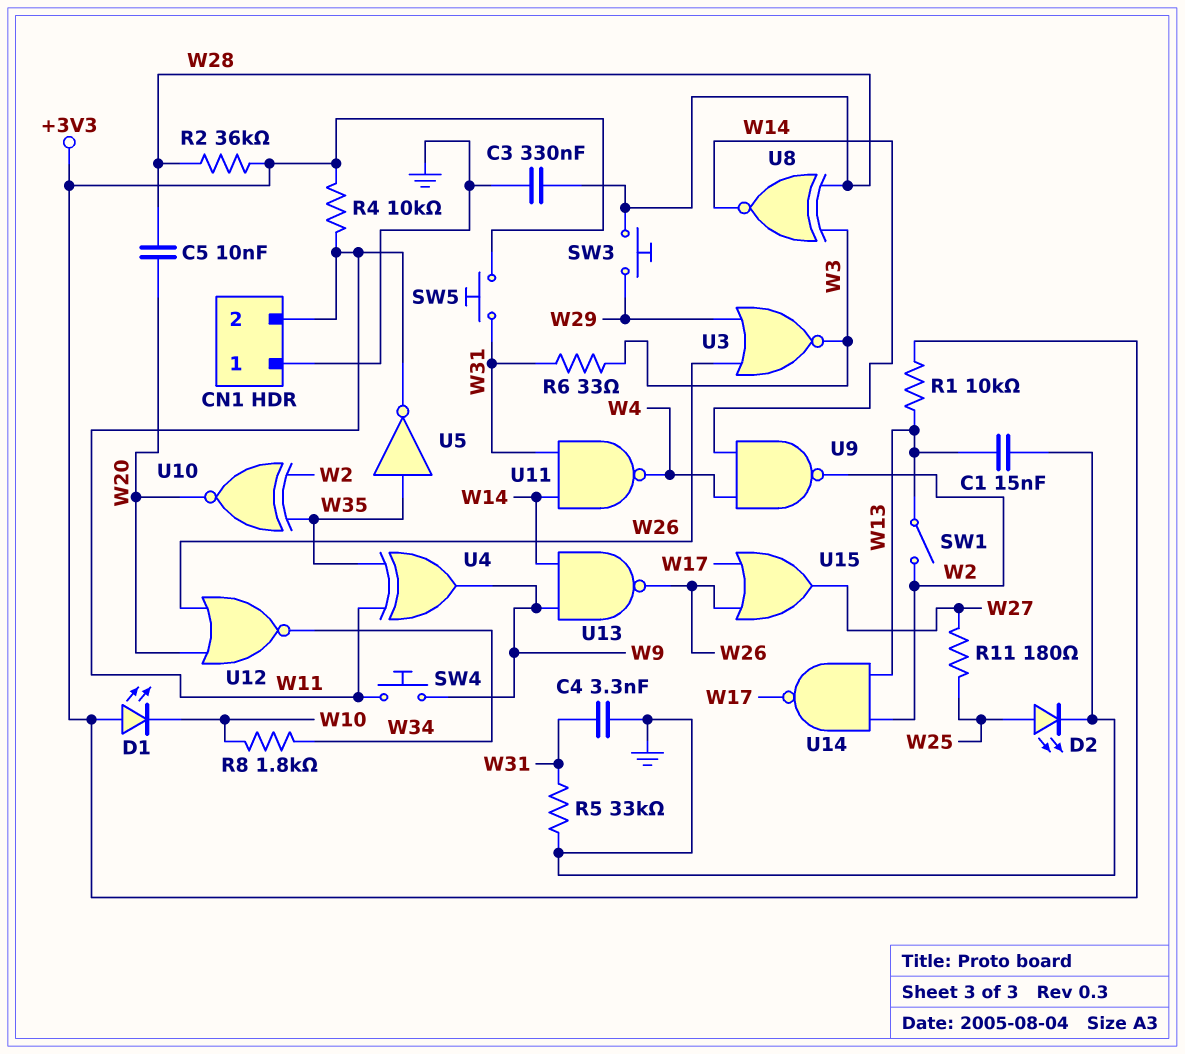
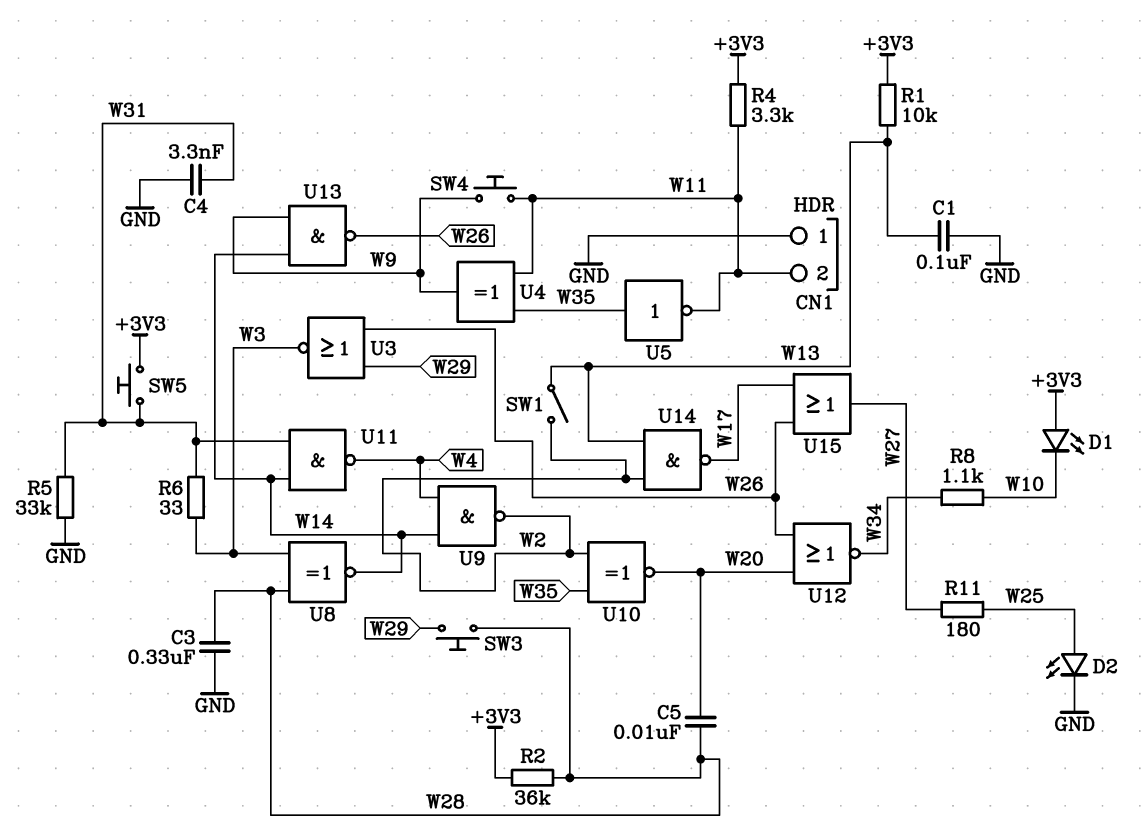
C1: 15nF (GND, W13) -> 100nF (GND, W13)
R4: 10k (+3V3, W11) -> 3.3k (+3V3, W11)
R8: 1.8k (W10, W34) -> 1.1k (W10, W34)

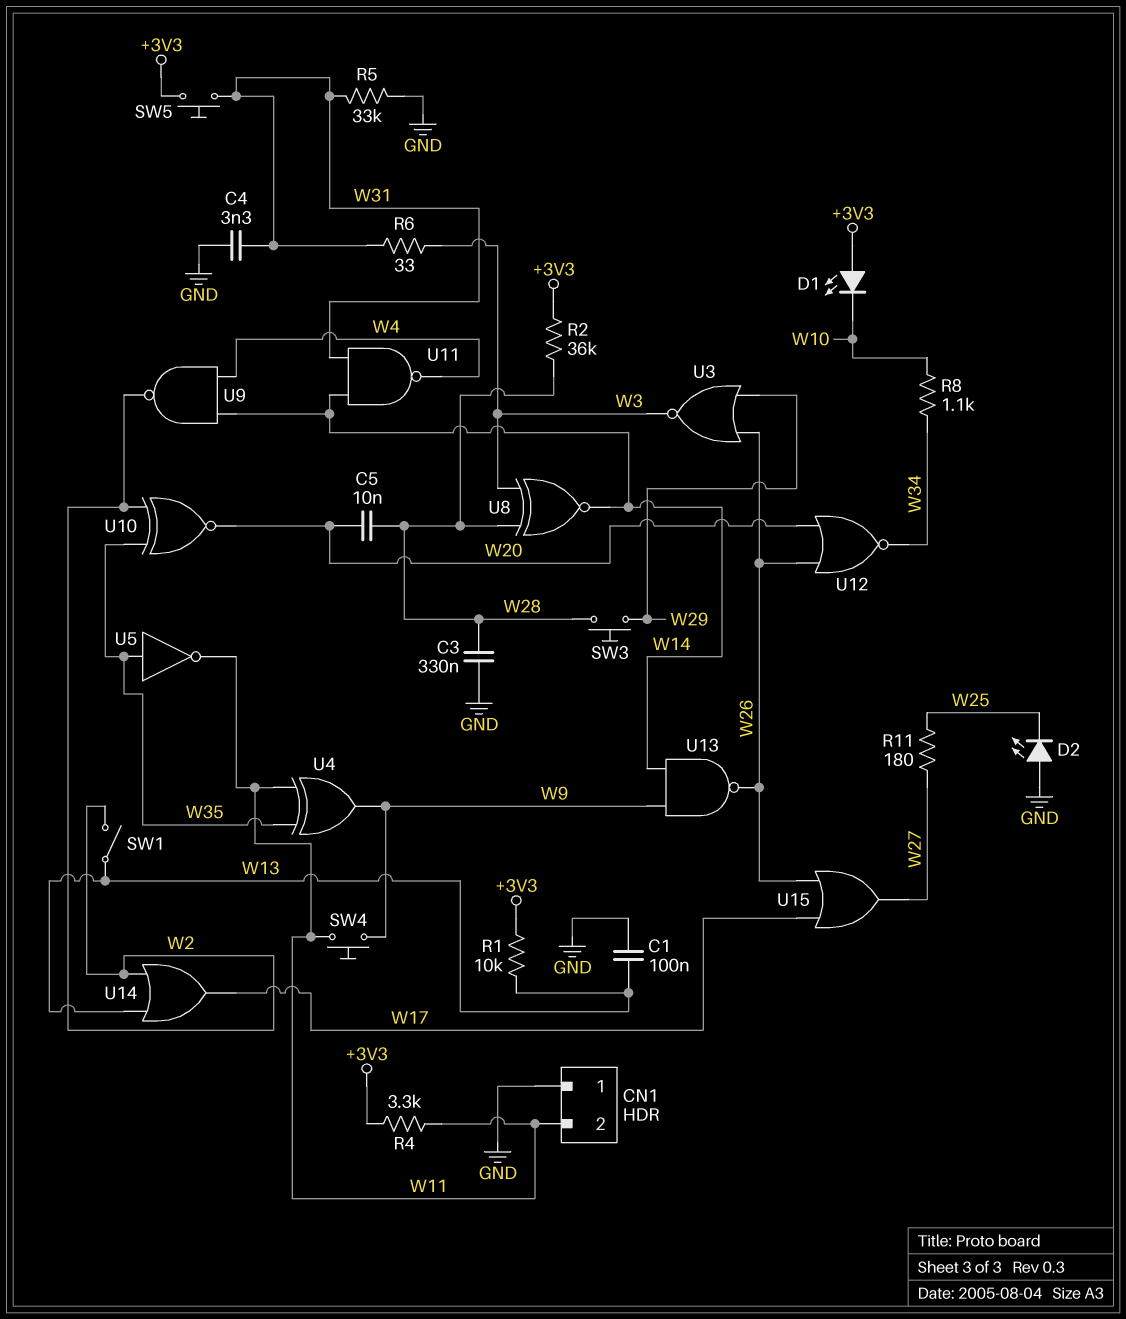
D2: LED (A W25, K GND) -> LED (A GND, K W25)
U14: NAND (in W2, in W13, out W17) -> OR (in W2, in W13, out W17)

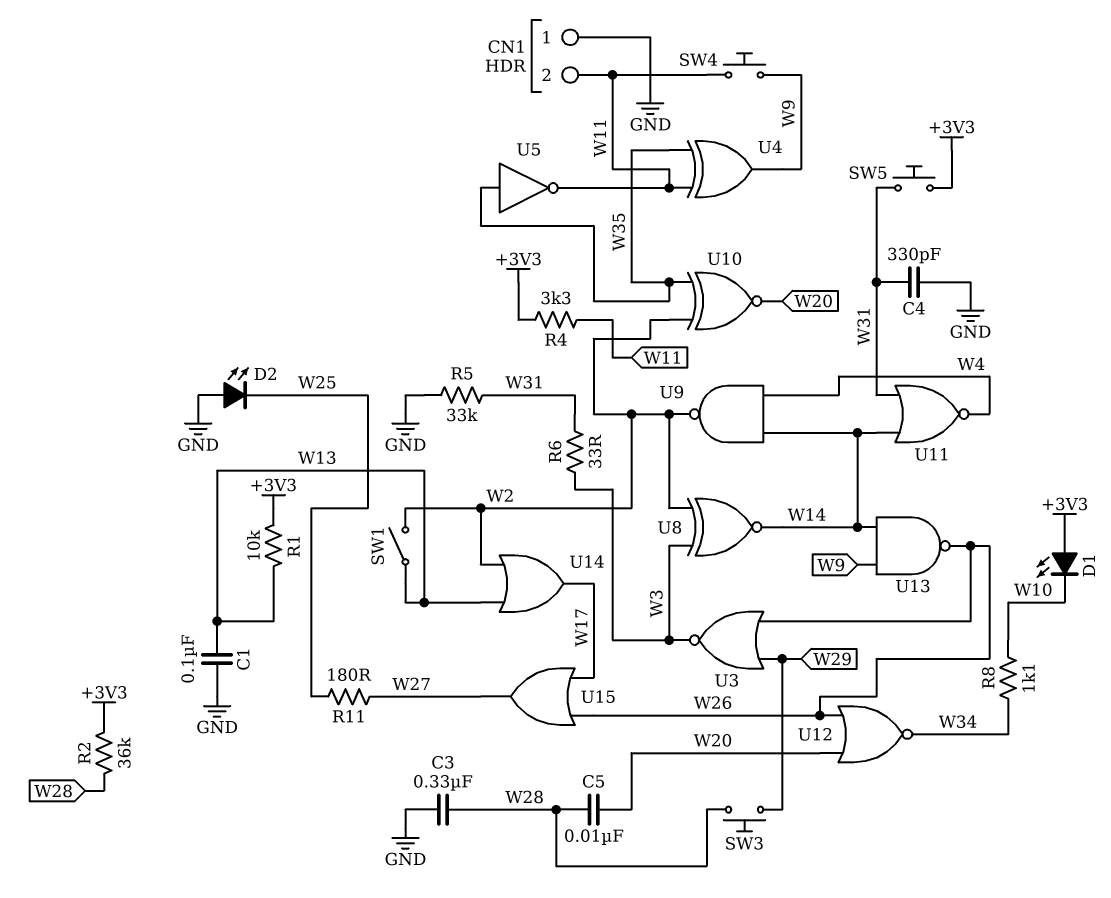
C4: 3.3nF (GND, W31) -> 330pF (GND, W31)
U8: XNOR (in W3, in W28, out W14) -> XNOR (in W2, in W3, out W14)
U11: NAND (in W14, in W31, out W4) -> NOR (in W14, in W31, out W4)

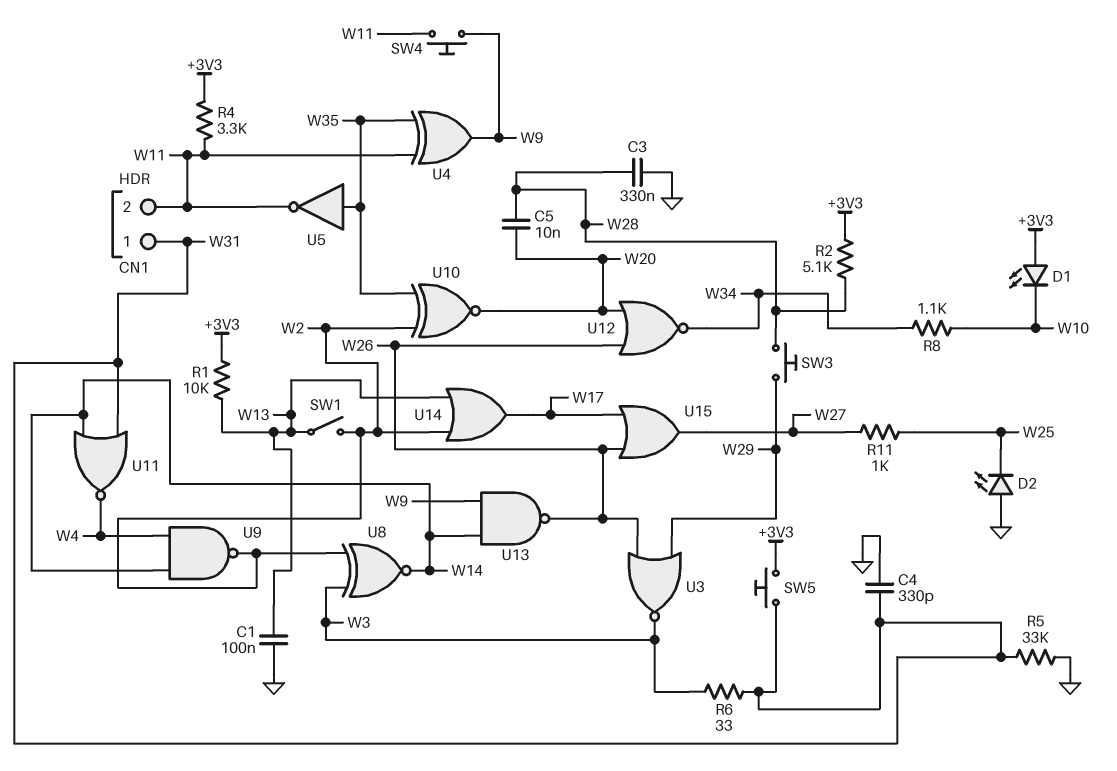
CN1 pin 1: GND -> W31
R2: 36k (+3V3, W28) -> 5.1k (+3V3, W28)
R11: 180 (W25, W27) -> 1k (W25, W27)

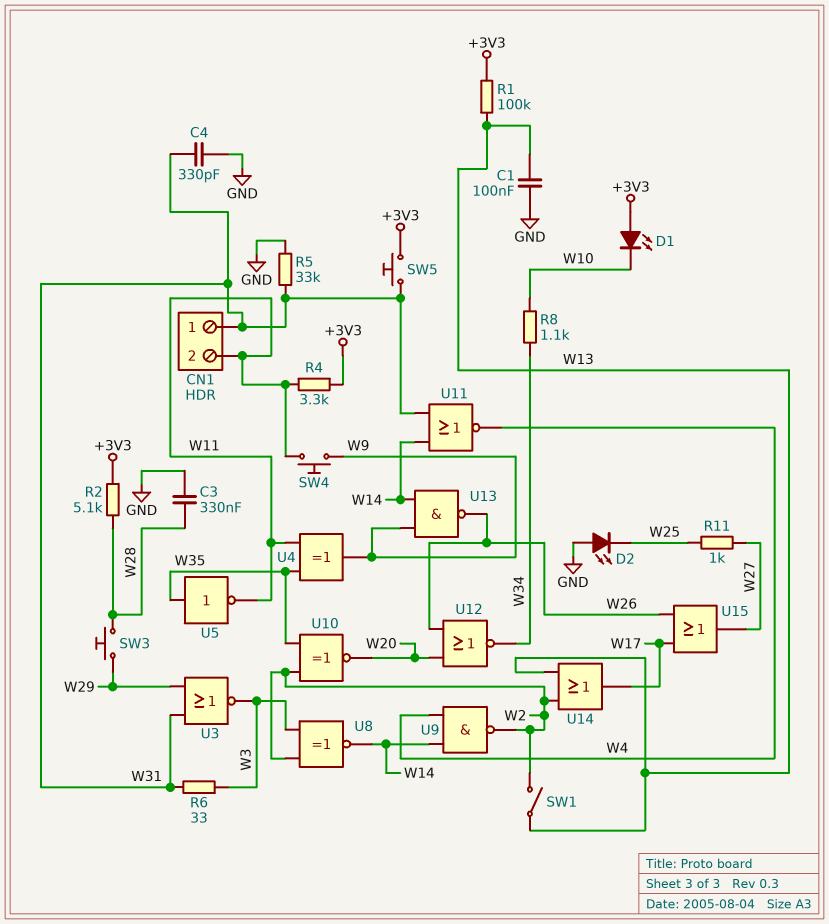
C5: 10nF (W20, W28) -> none
R1: 10k (+3V3, W13) -> 100k (+3V3, W13)
U3: NOR (in W26, in W29, out W3) -> NOR (in W29, in W31, out W3)

